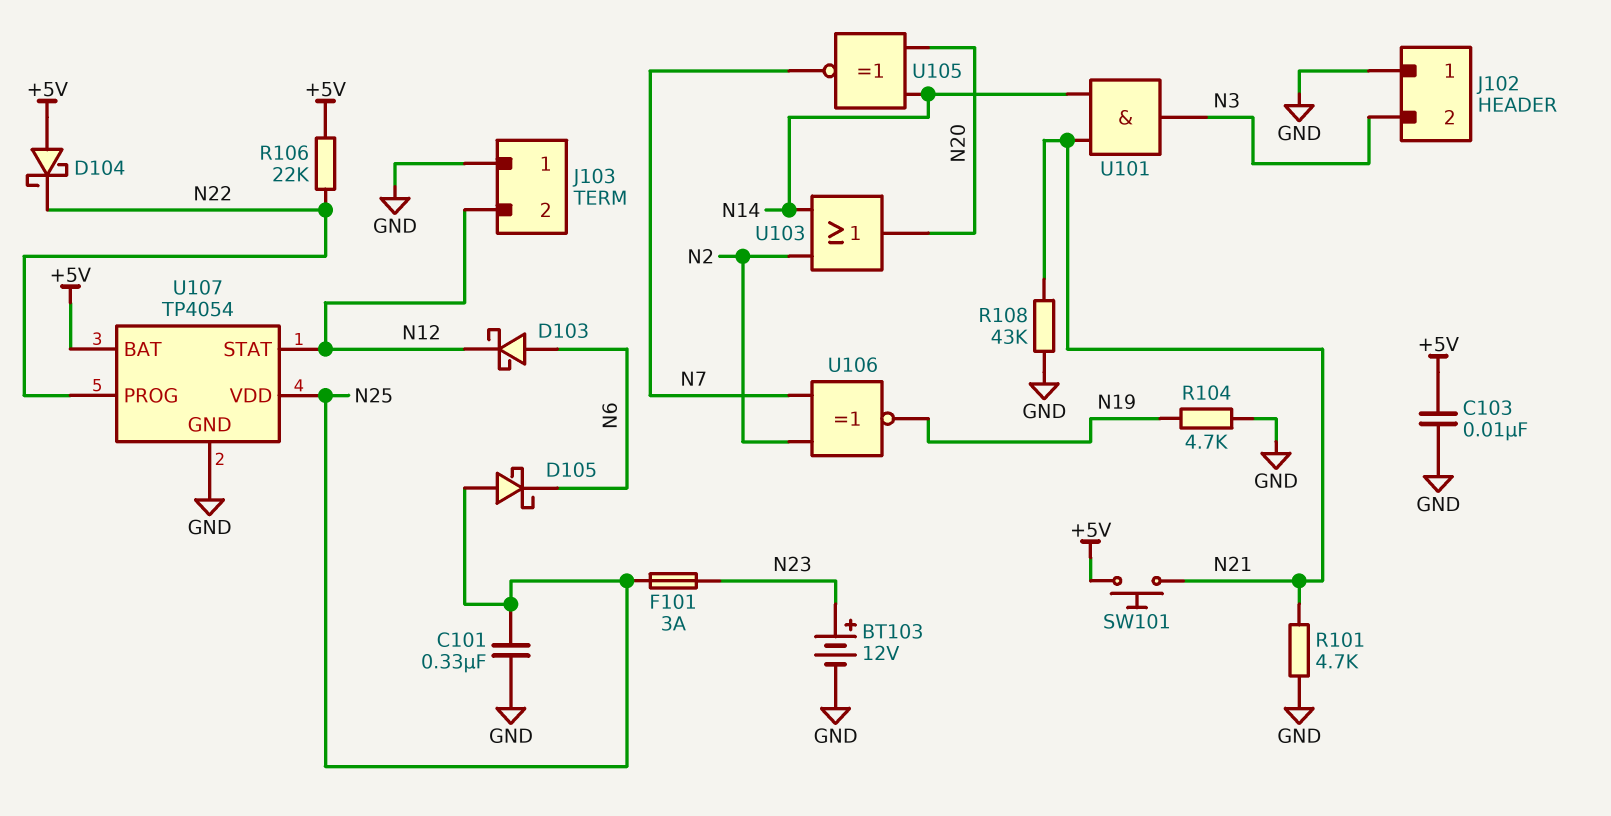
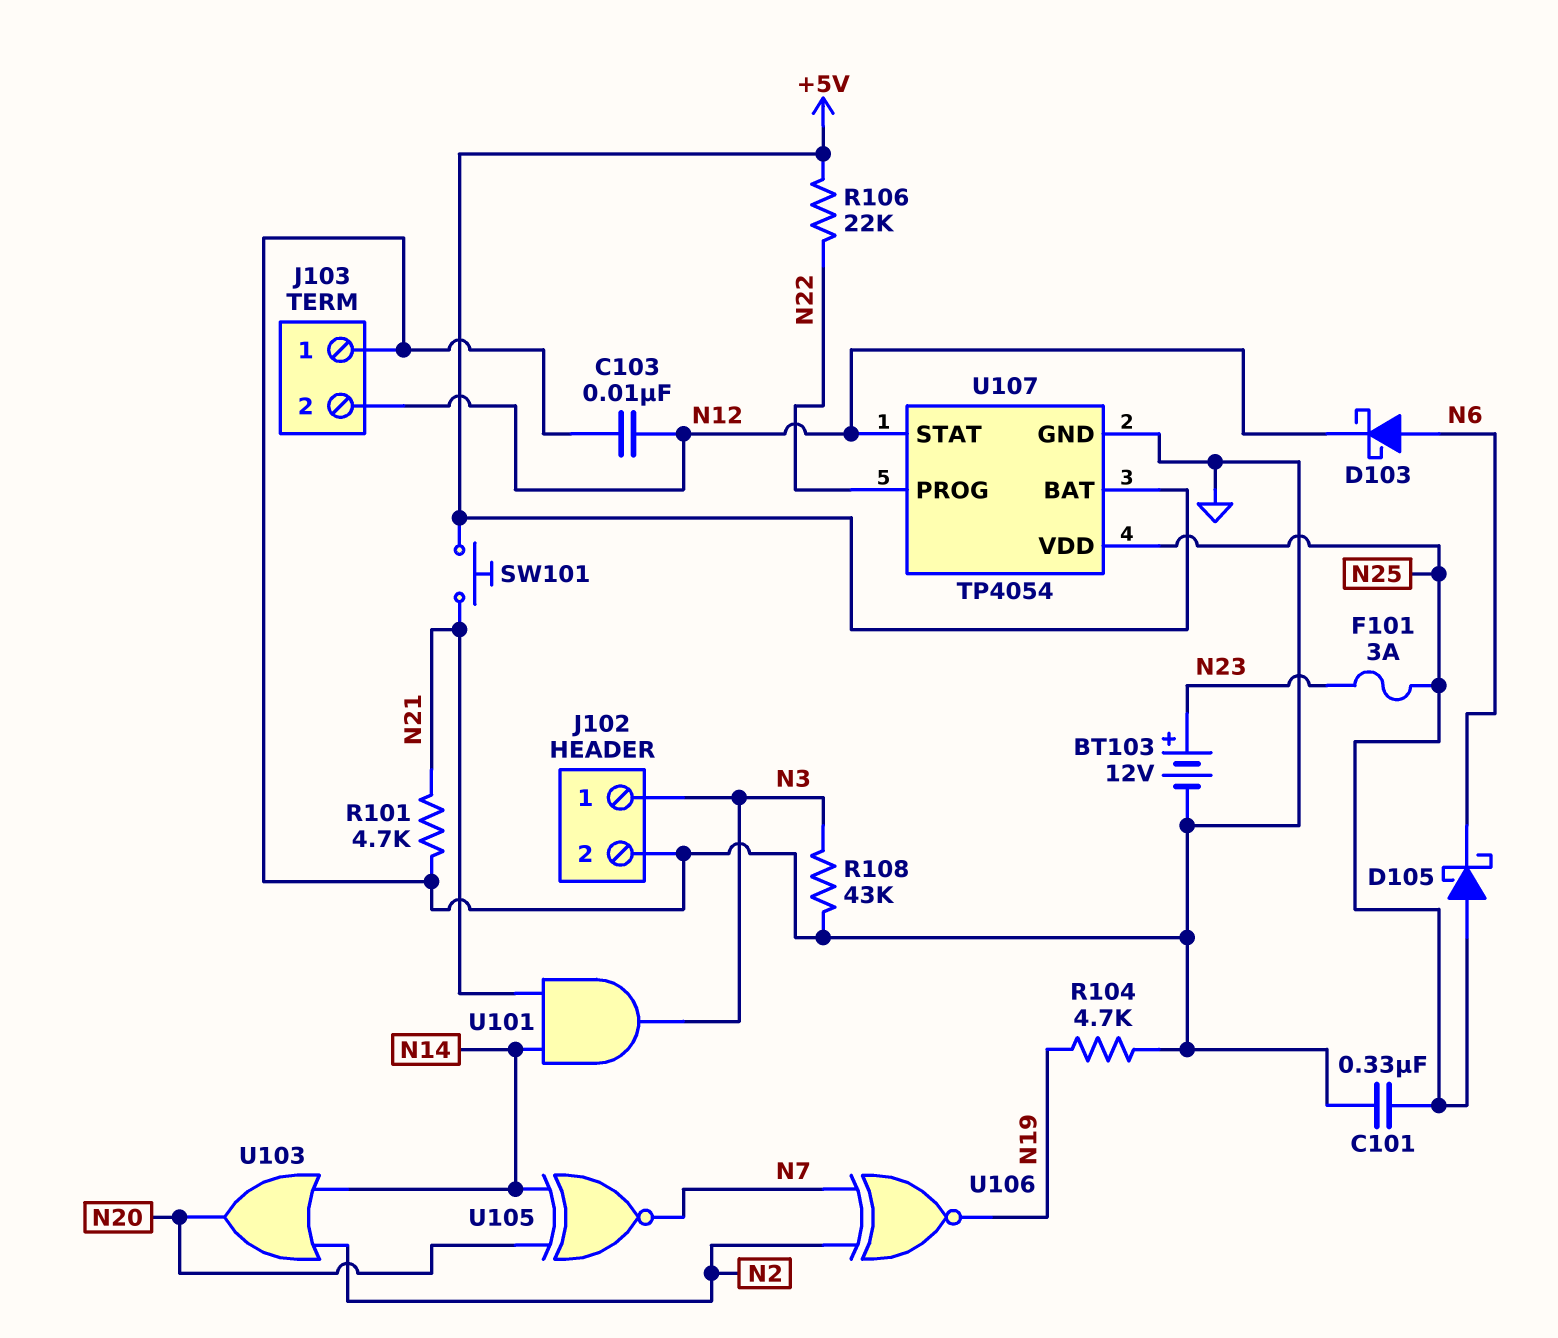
C103: 10nF (+5V, GND) -> 10nF (GND, N12)
D104: schottky (A +5V, K N22) -> none
J102 pin 1: GND -> N3
J102 pin 2: N3 -> GND
R108: 43k (GND, N21) -> 43k (GND, N3)

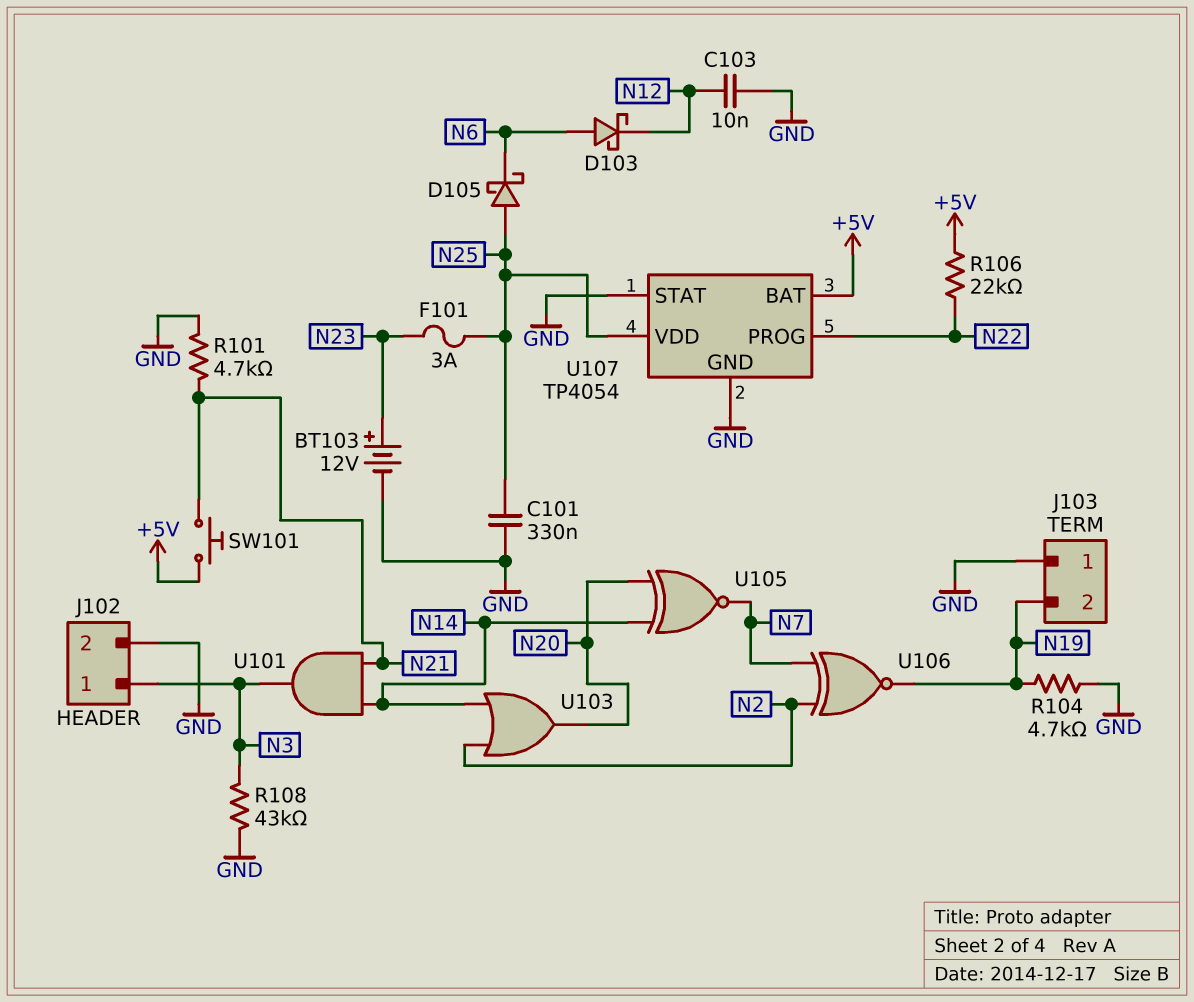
J103 pin 2: N12 -> N19
U107 pin STAT: N12 -> GND

